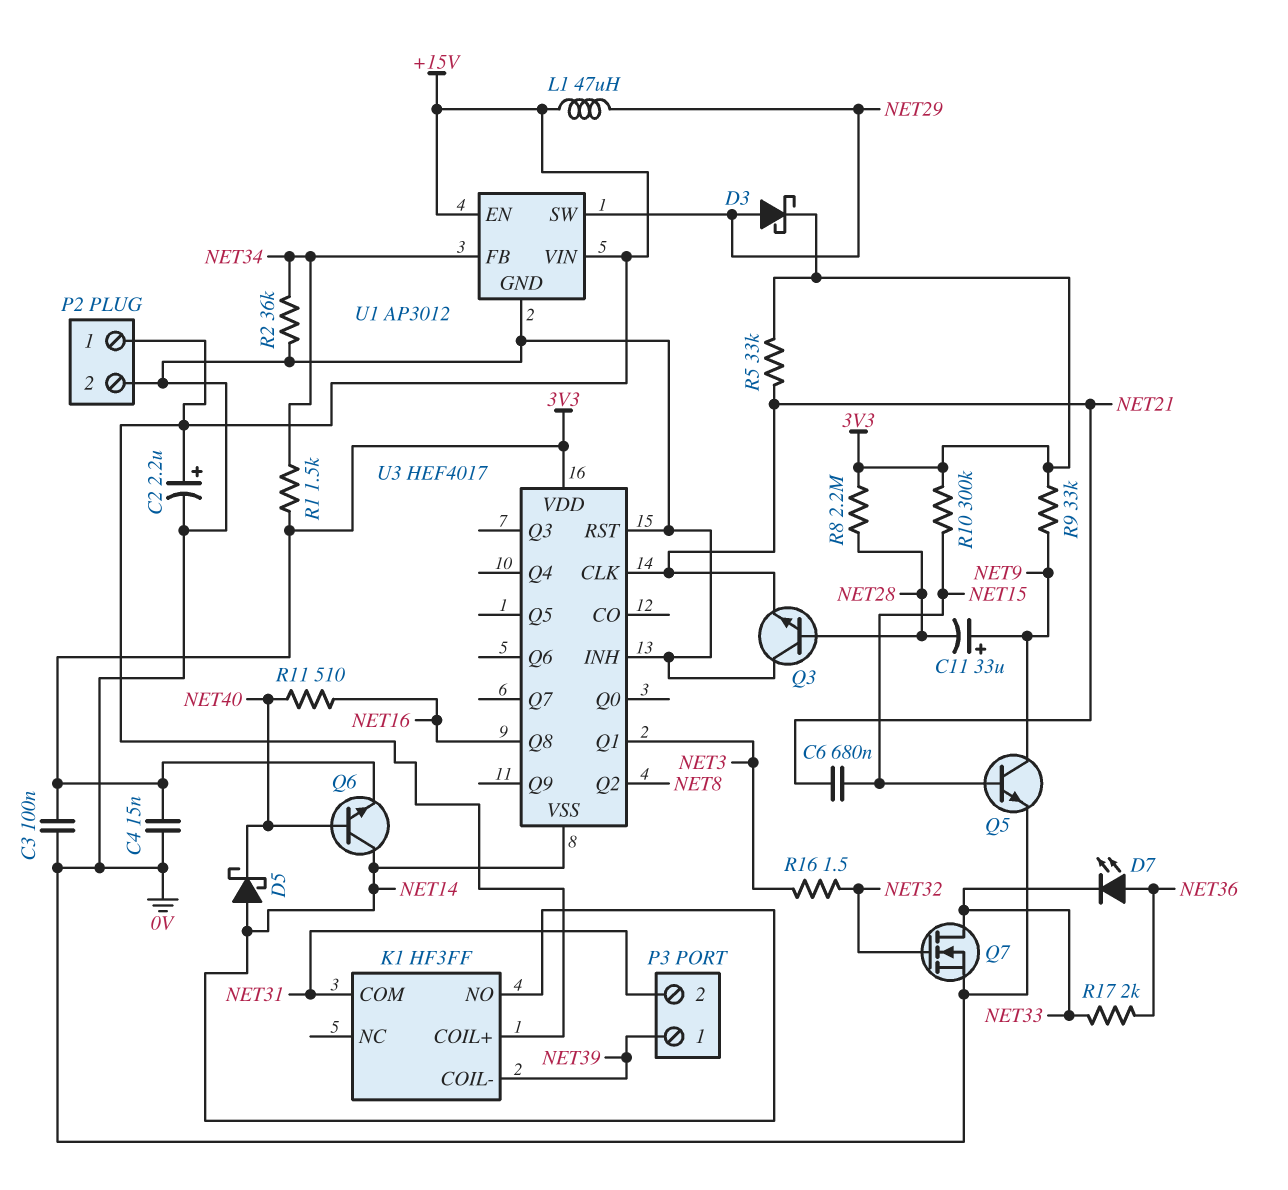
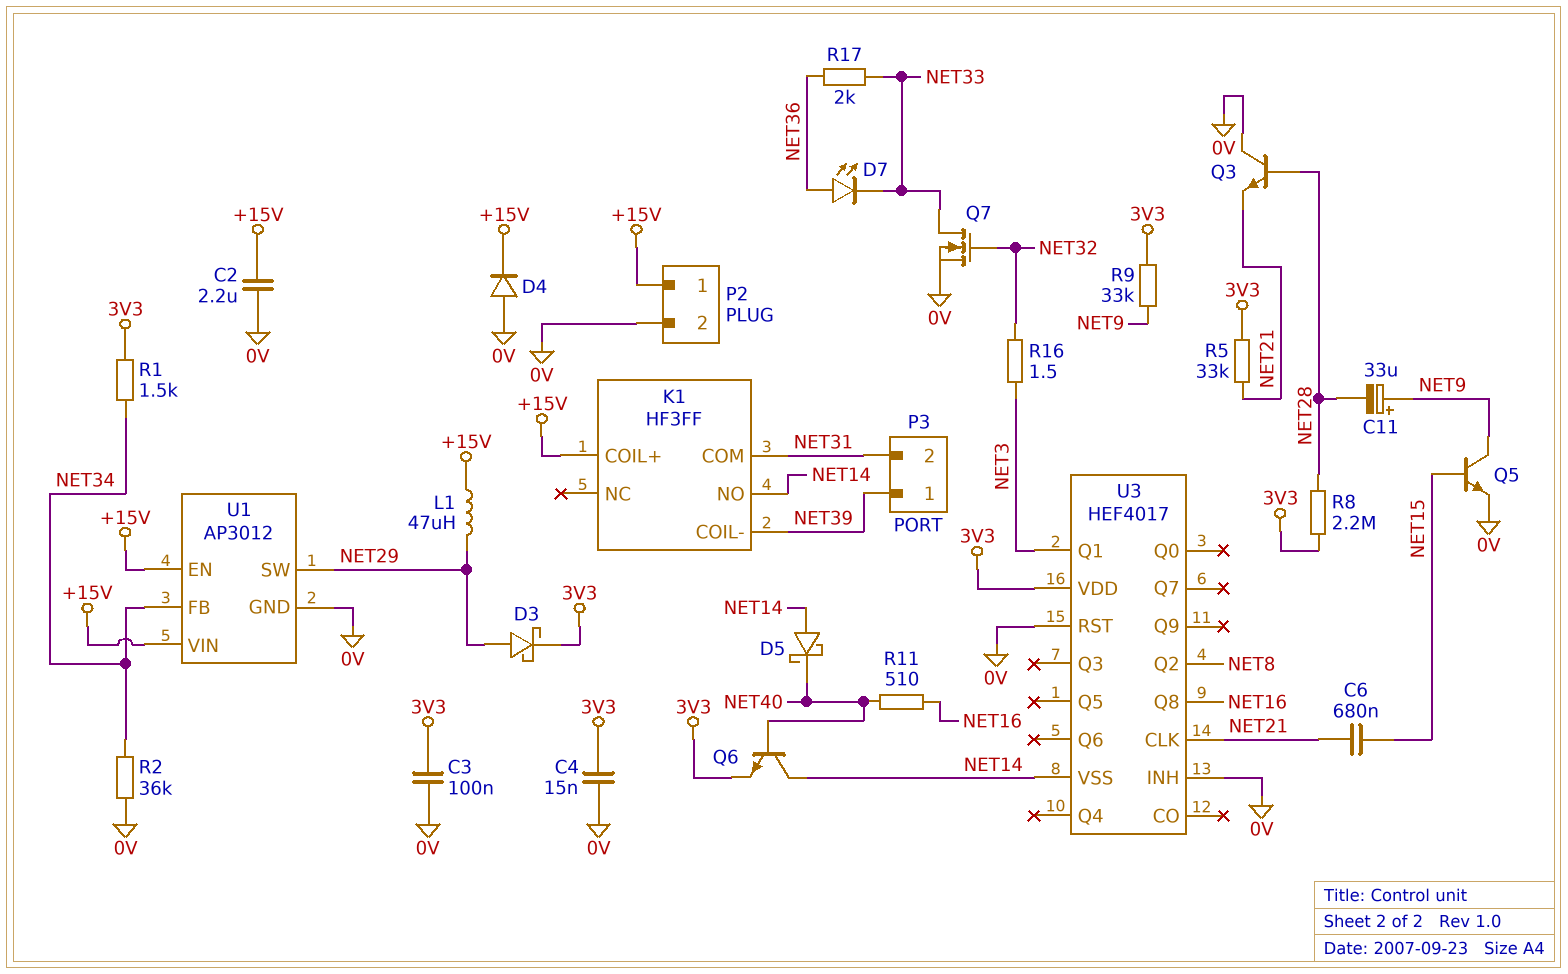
C2: 2.2uF (plus +15V, minus 0V) -> 2.2uF (+15V, 0V)
D4: none -> diode (A 0V, K +15V)
R10: 300k (3V3, NET15) -> none

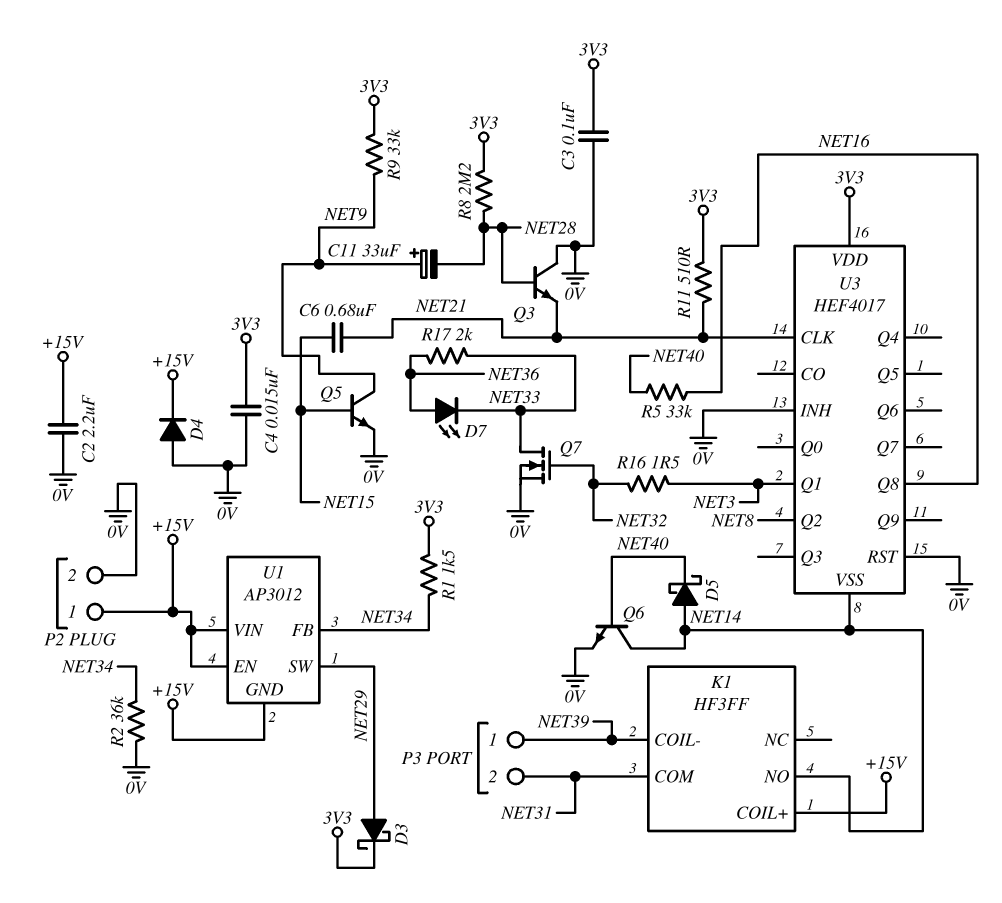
L1: 47uH (+15V, NET29) -> none
Q6: NPN (B NET40, C NET14, E 3V3) -> NPN (B NET40, C NET14, E 0V)
R5: 33k (3V3, NET21) -> 33k (NET16, NET40)
R11: 510 (NET16, NET40) -> 510 (3V3, NET21)
U1 pin GND: 0V -> +15V

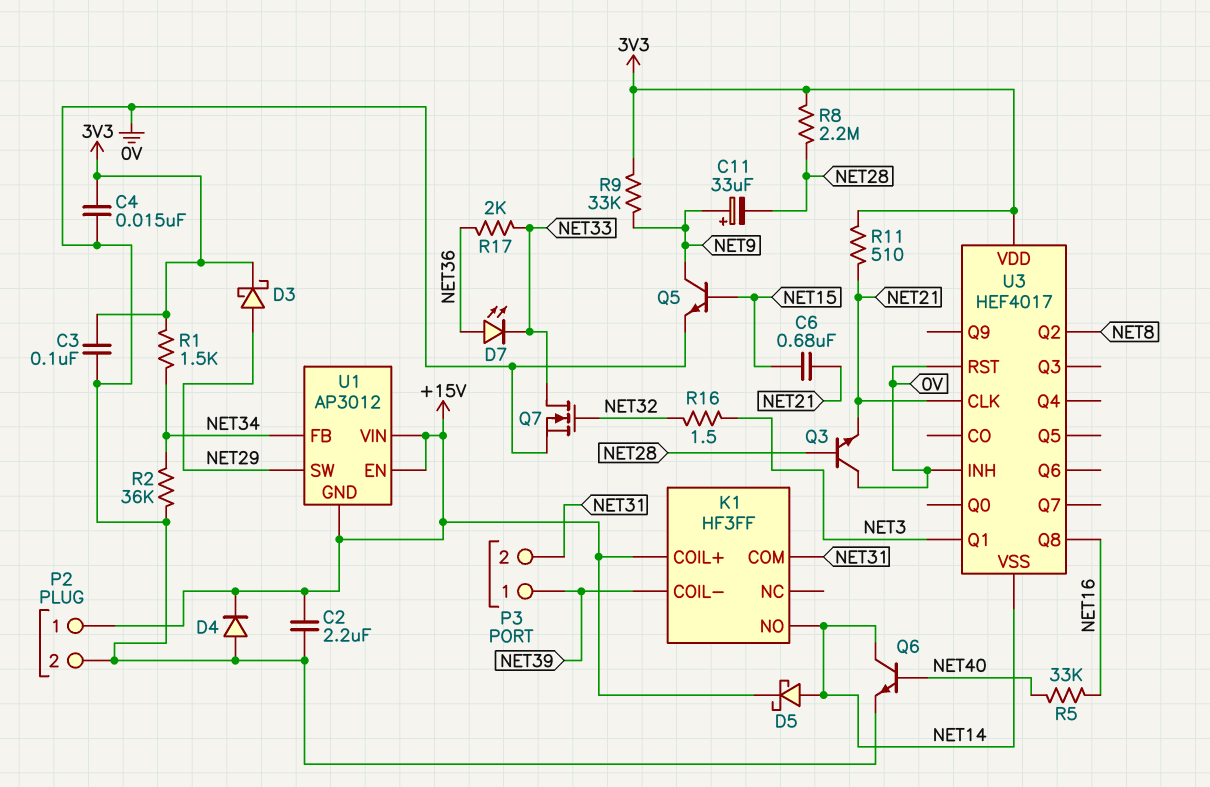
D5: schottky (A NET14, K NET40) -> schottky (A NET14, K +15V)

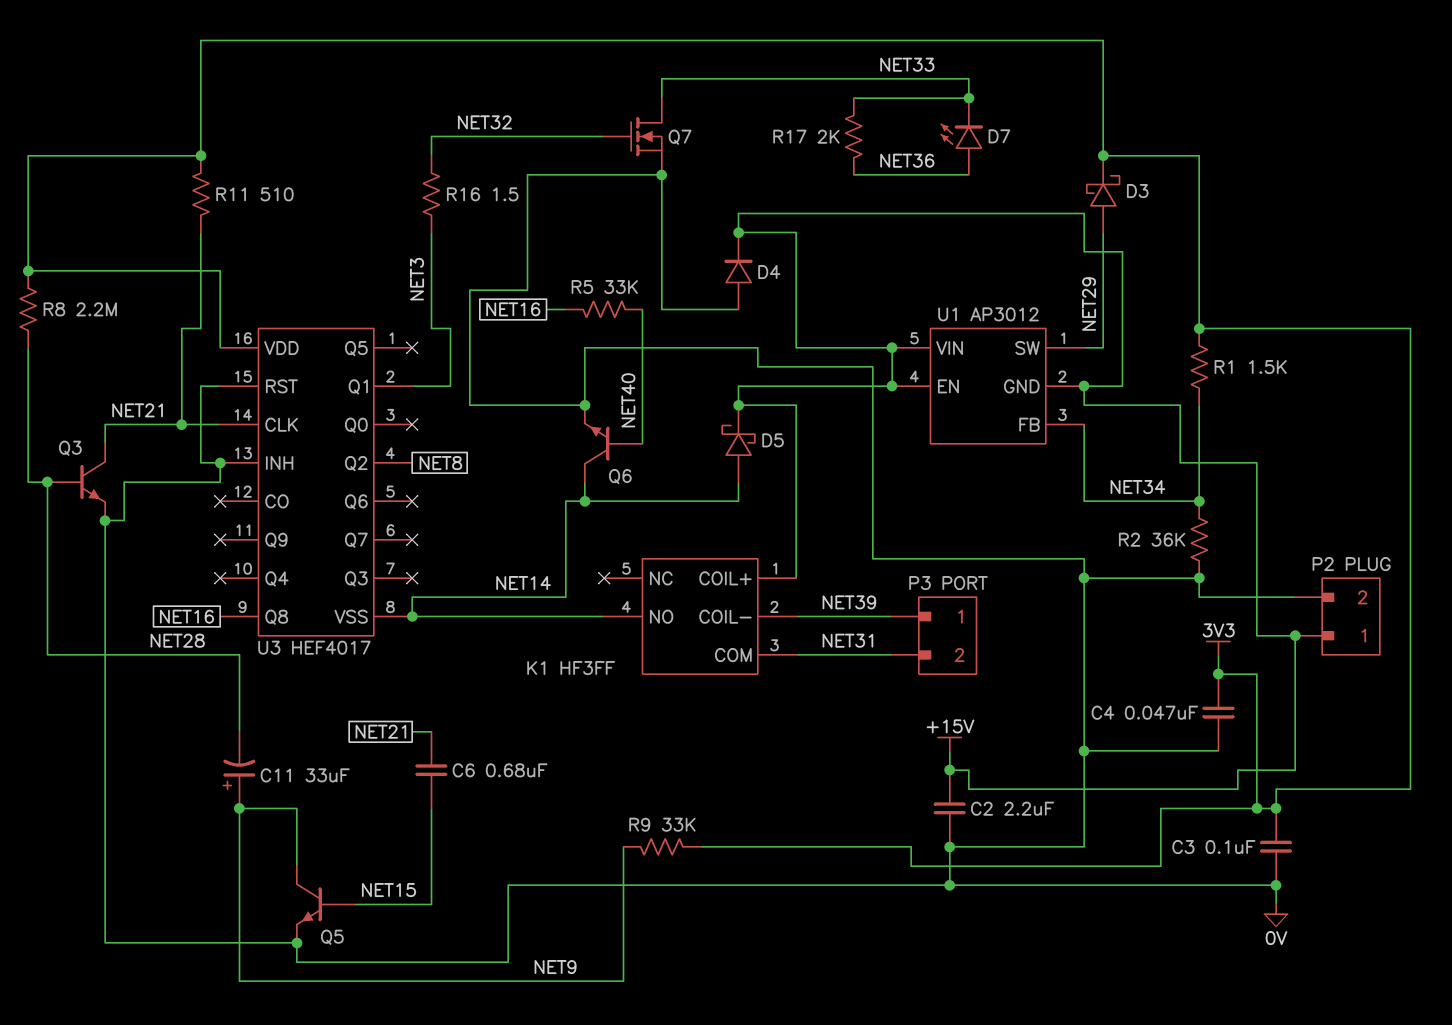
C4: 15nF (0V, 3V3) -> 47nF (0V, 3V3)
Q3: NPN (B NET28, C 0V, E NET21) -> NPN (B NET28, C NET21, E 0V)

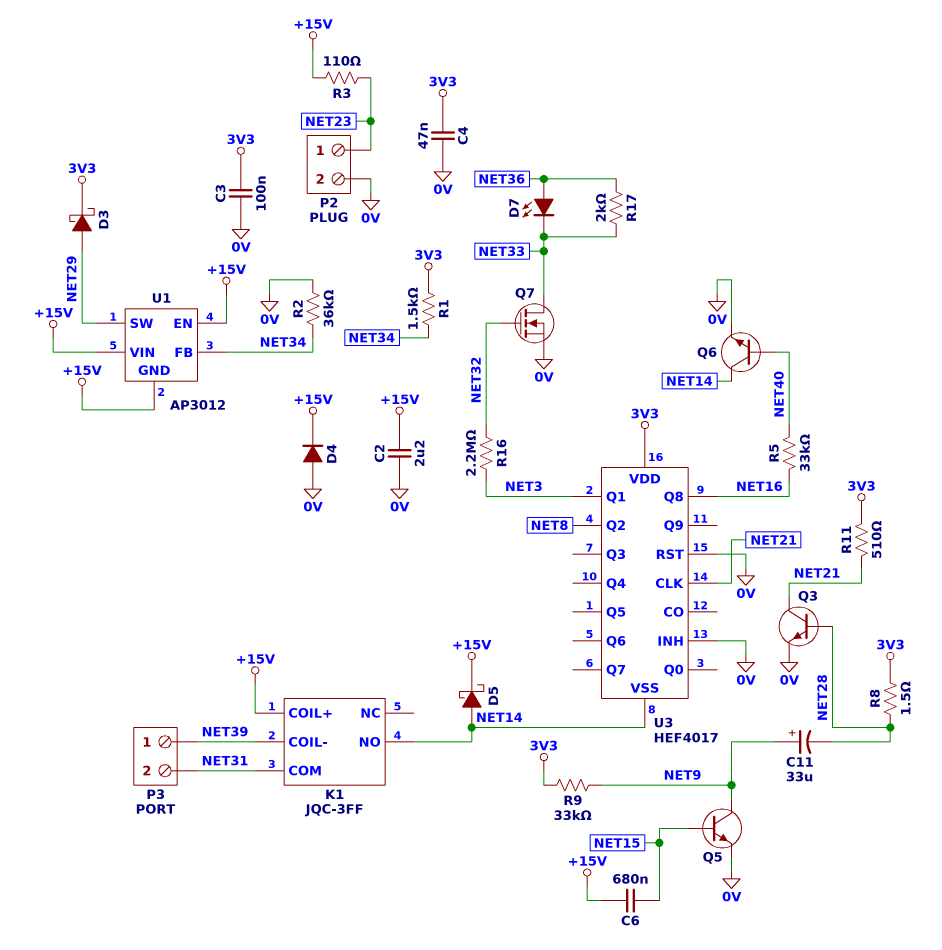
C6: 680nF (NET15, NET21) -> 680nF (+15V, NET15)
K1: HF3FF -> JQC-3FF
P2 pin 1: +15V -> NET23
R3: none -> 110 (+15V, NET23)
R8: 2.2M (3V3, NET28) -> 1.5 (3V3, NET28)
R16: 1.5 (NET3, NET32) -> 2.2M (NET3, NET32)

